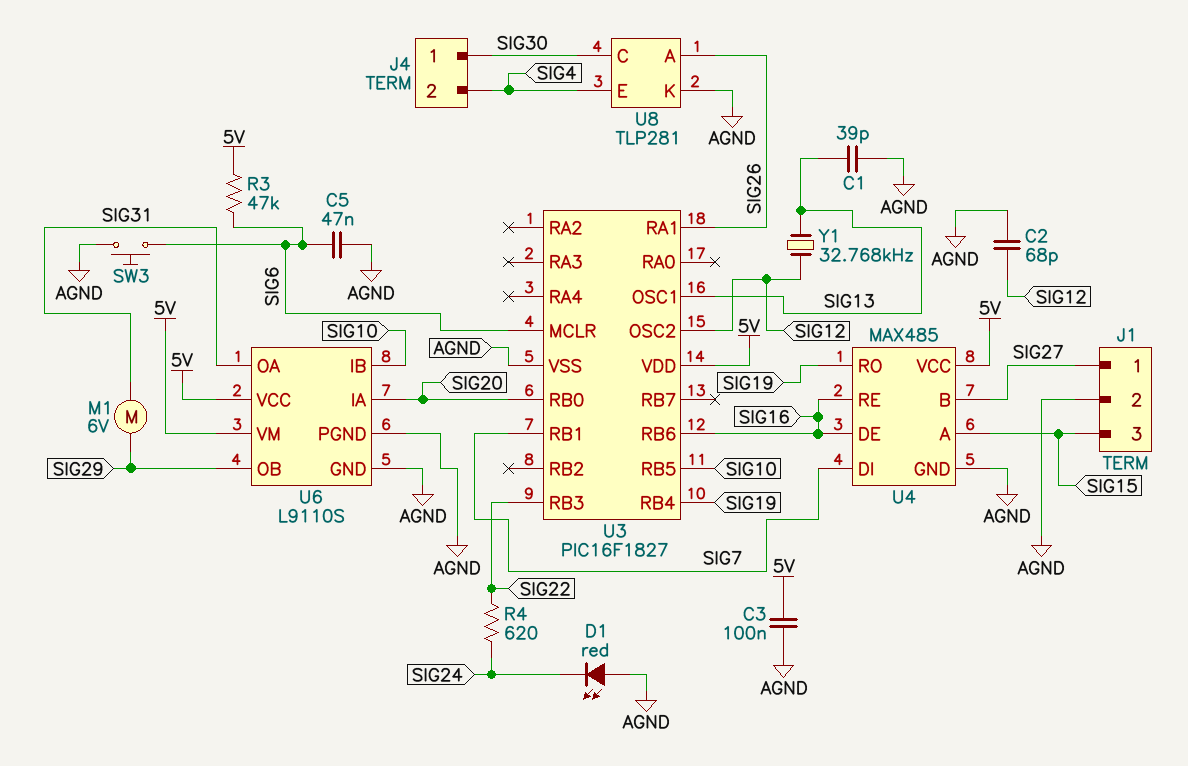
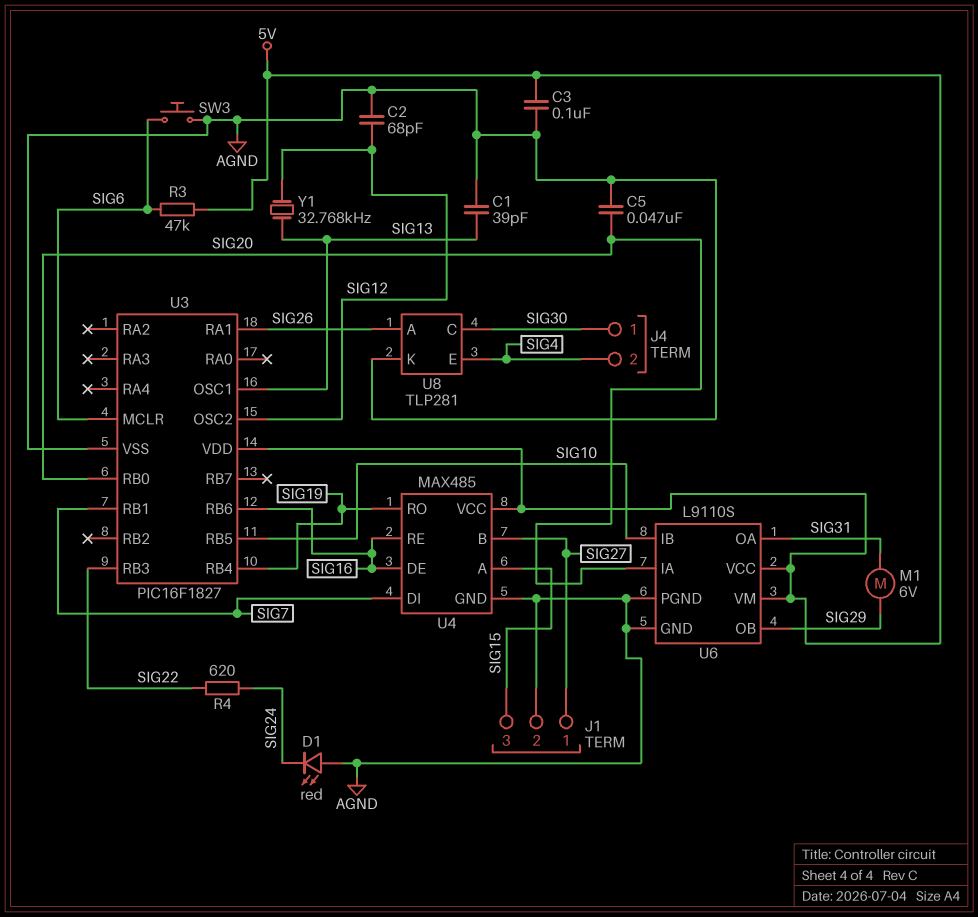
C5: 47nF (AGND, SIG6) -> 47nF (AGND, SIG20)

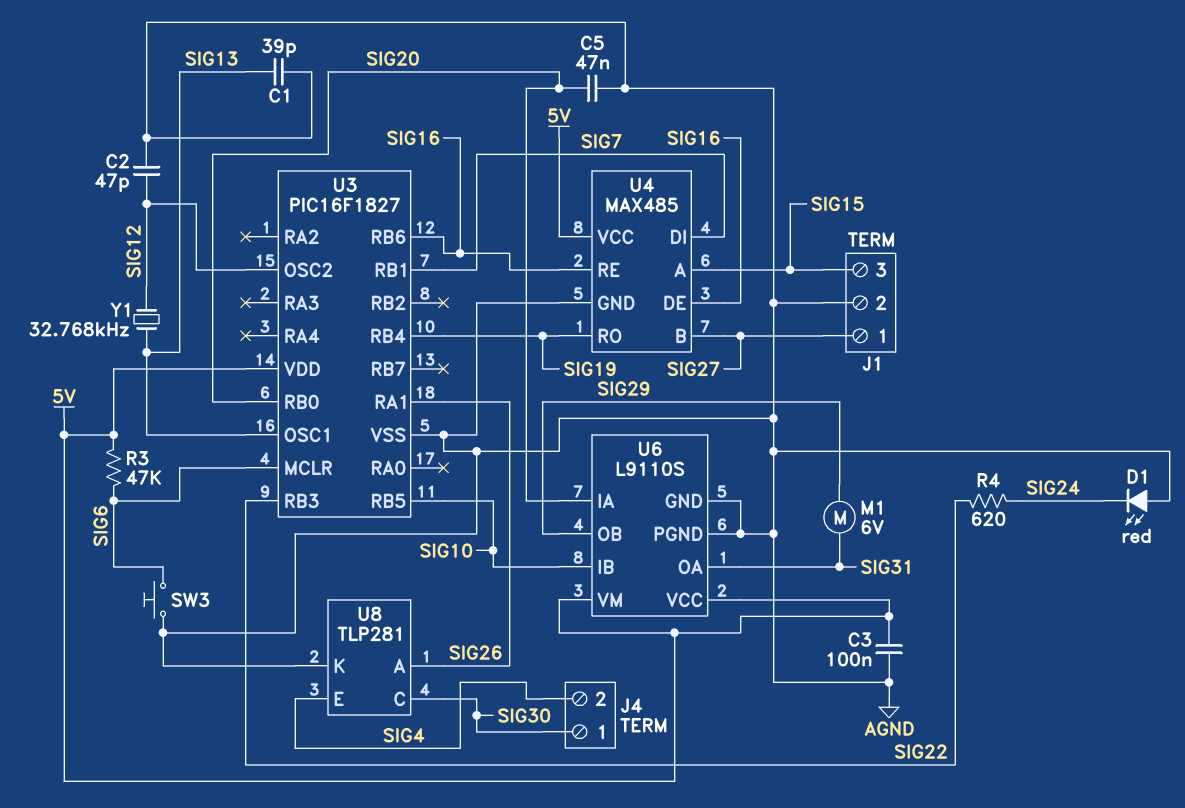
C2: 68pF (AGND, SIG12) -> 47pF (AGND, SIG12)

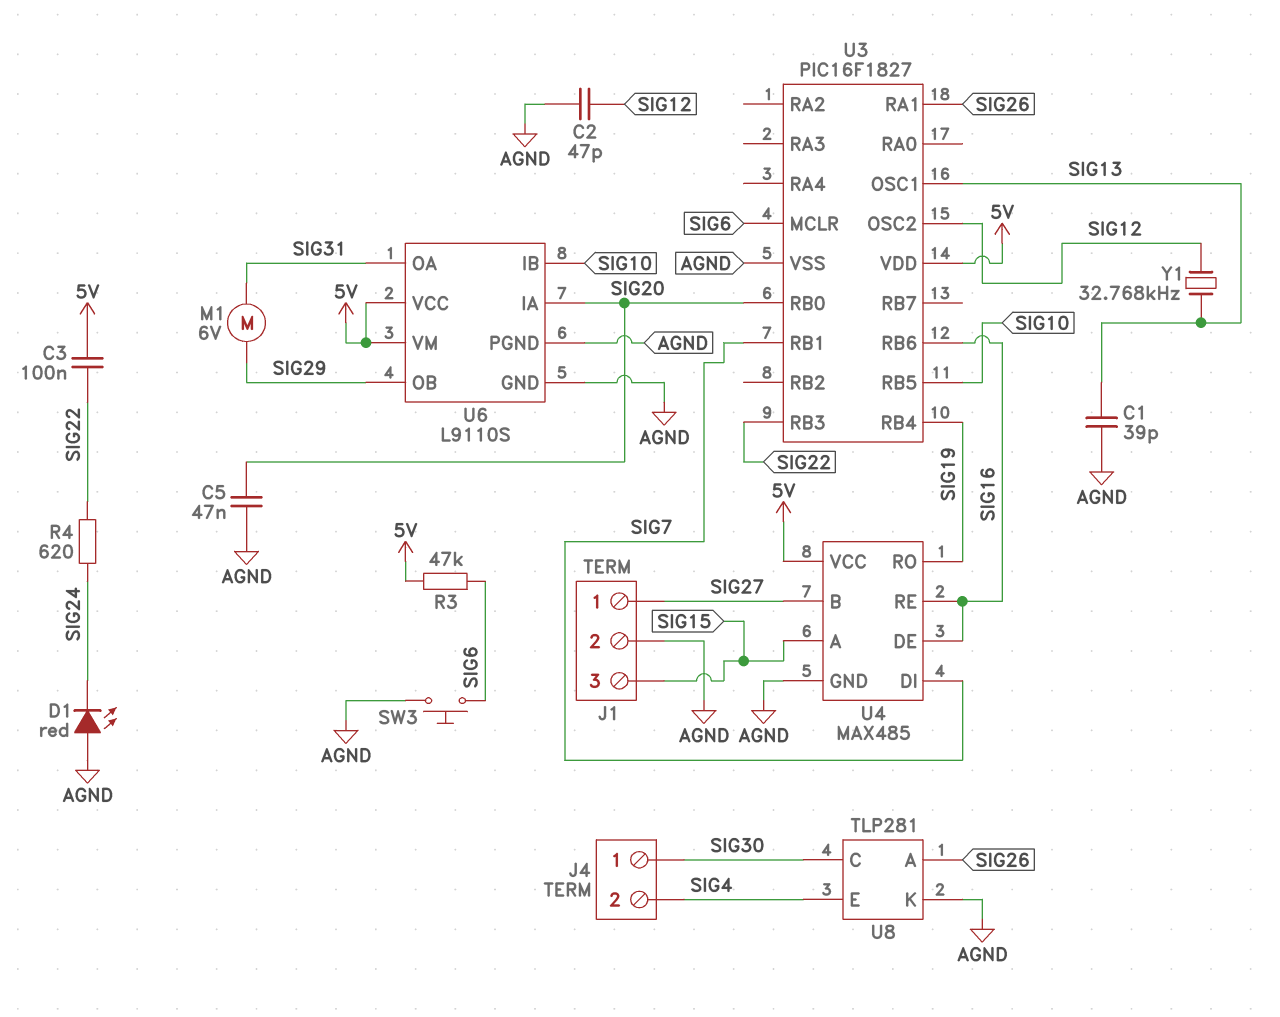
C3: 100nF (5V, AGND) -> 100nF (5V, SIG22)

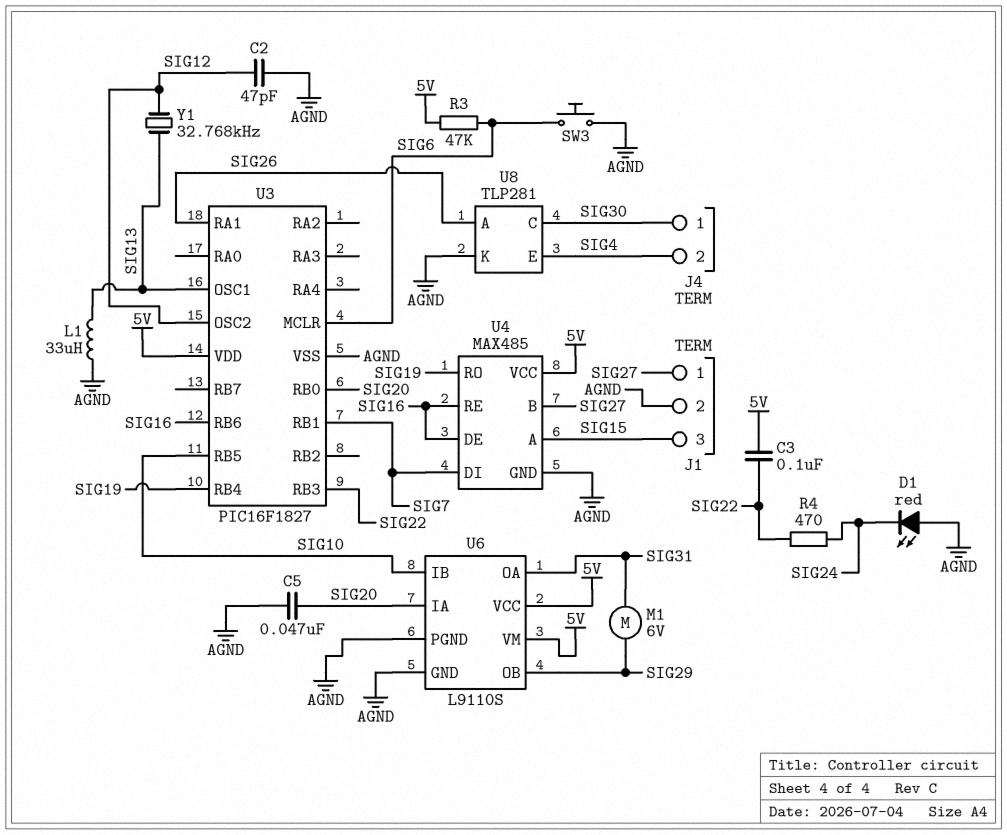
C1: 39pF (AGND, SIG13) -> none
L1: none -> 33uH (AGND, SIG13)
R4: 620 (SIG22, SIG24) -> 470 (SIG22, SIG24)

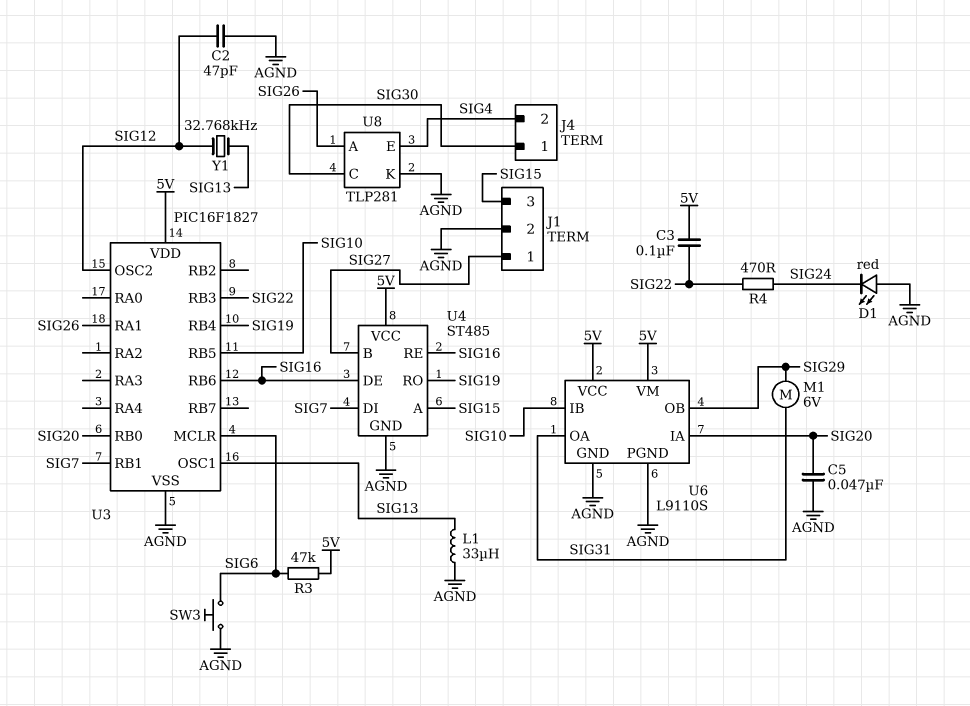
U4: MAX485 -> ST485

